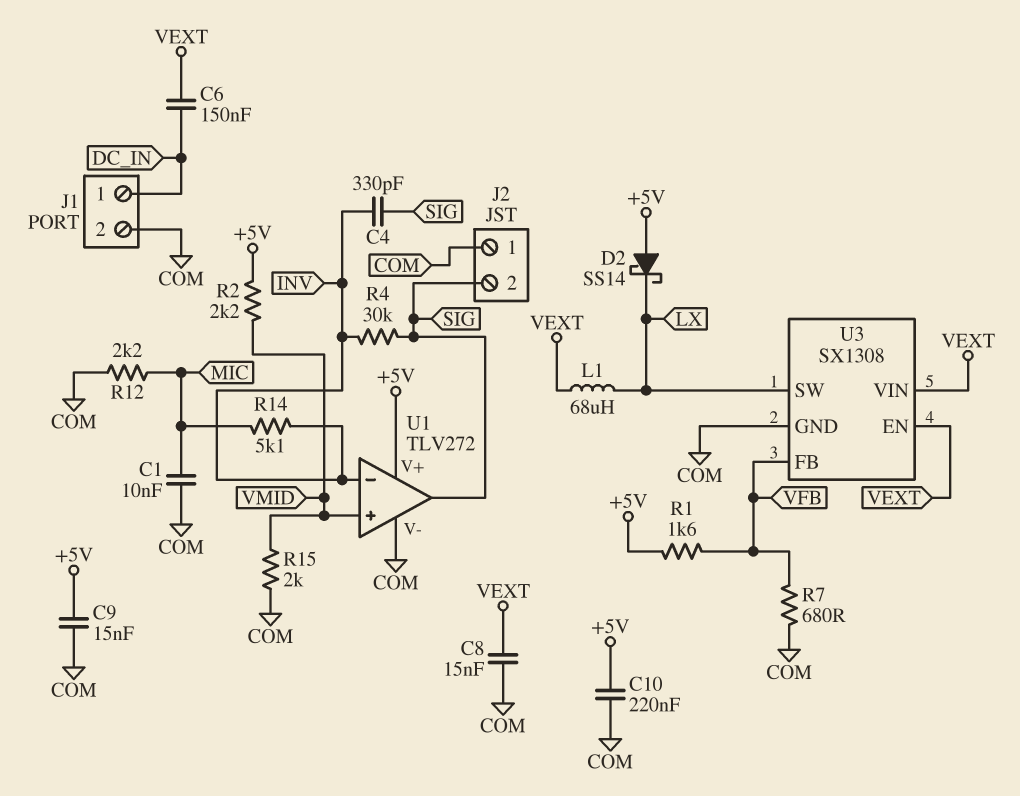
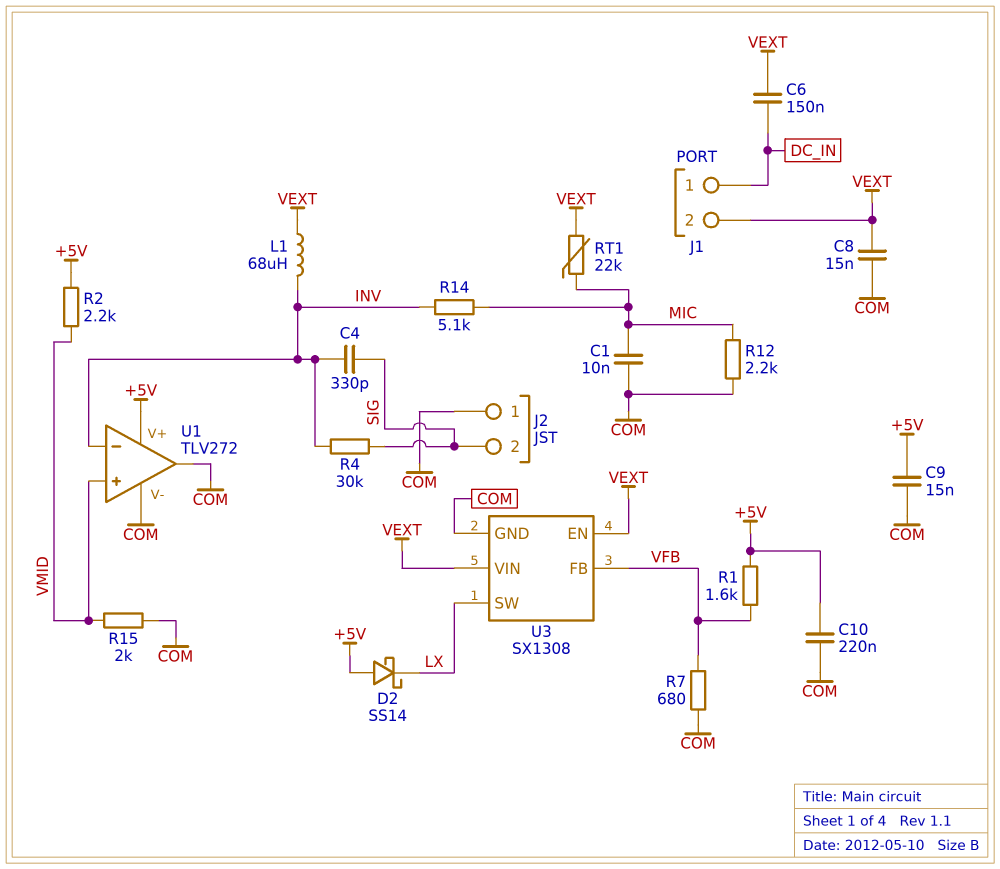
J1 pin 2: COM -> VEXT
L1: 68uH (LX, VEXT) -> 68uH (INV, VEXT)
RT1: none -> 22k (MIC, VEXT)
U1 pin out: SIG -> COM

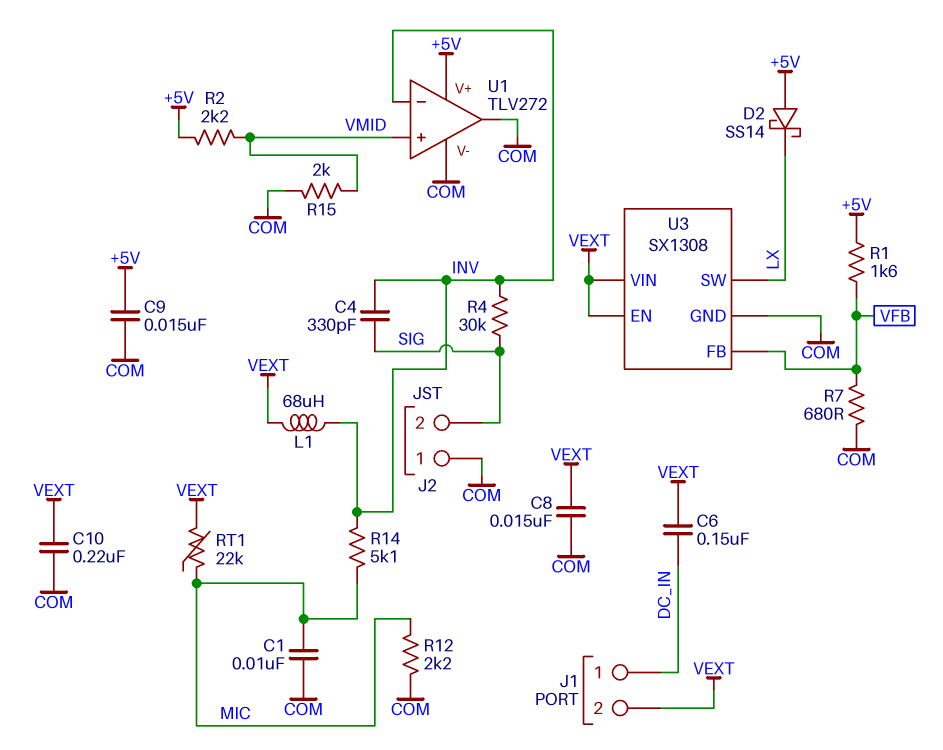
C10: 220nF (+5V, COM) -> 220nF (COM, VEXT)

